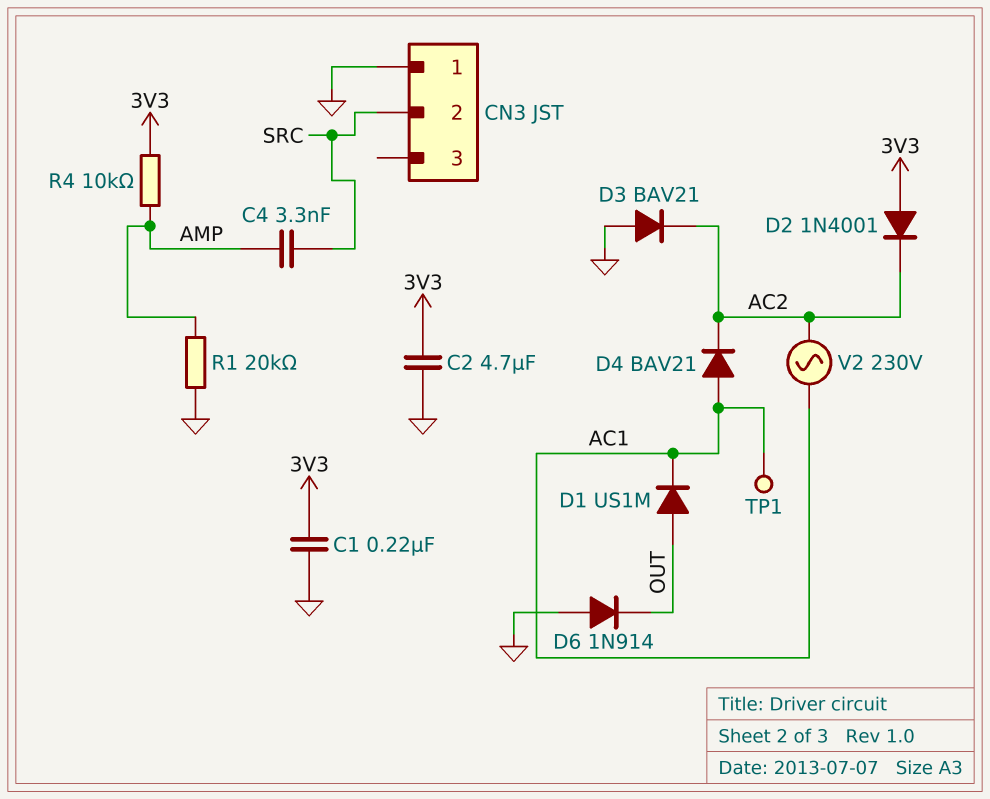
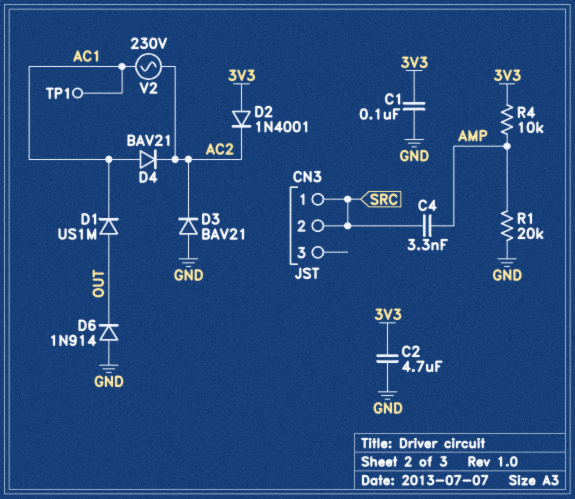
C1: 220nF (3V3, GND) -> 100nF (3V3, GND)
CN3 pin 1: GND -> SRC

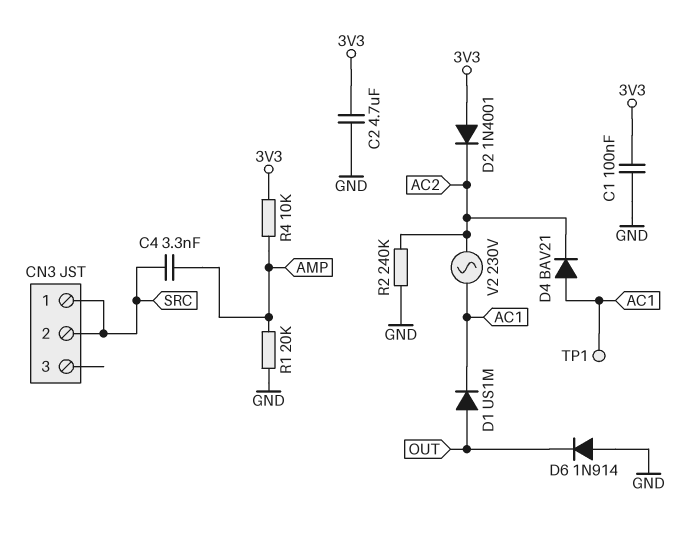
D3: diode BAV21 (A GND, K AC2) -> none
R2: none -> 240k (AC2, GND)

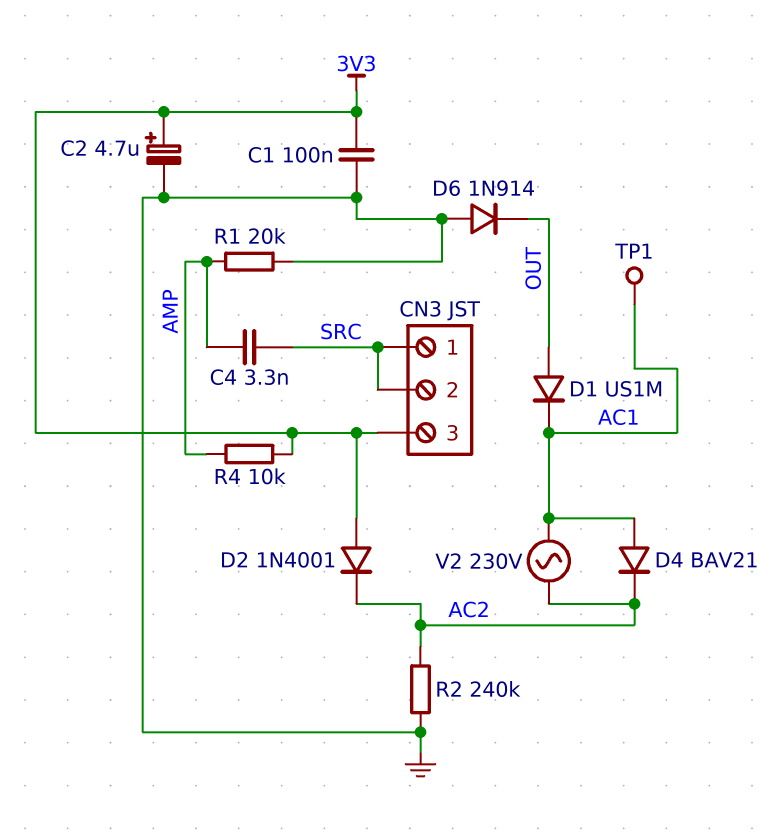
C2: 4.7uF (3V3, GND) -> 4.7uF (plus 3V3, minus GND)
CN3 pin 3: none -> 3V3

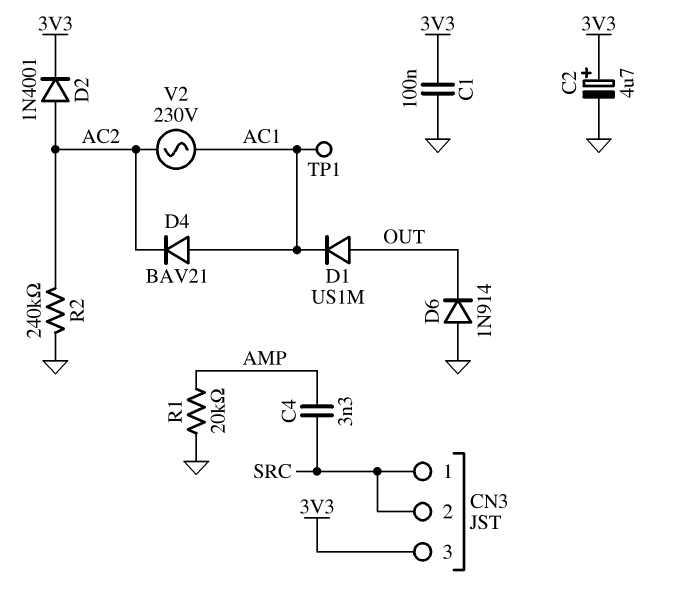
D2: diode 1N4001 (A 3V3, K AC2) -> diode 1N4001 (A AC2, K 3V3)
R4: 10k (3V3, AMP) -> none

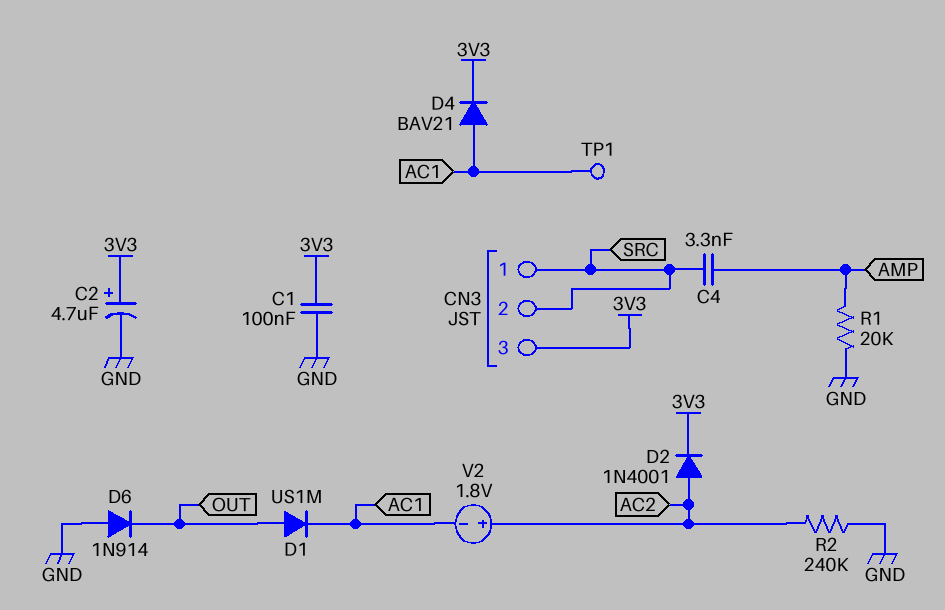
D4: diode BAV21 (A AC1, K AC2) -> diode BAV21 (A AC1, K 3V3)
V2: AC 230V (AC1, AC2) -> 1.8V (plus AC2, minus AC1)

